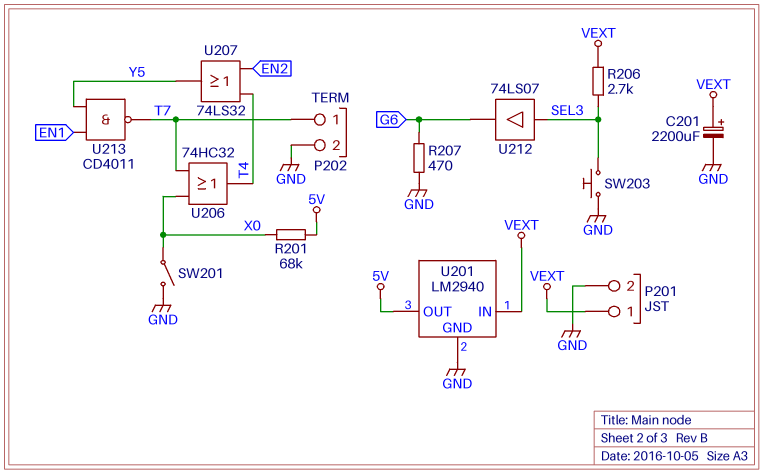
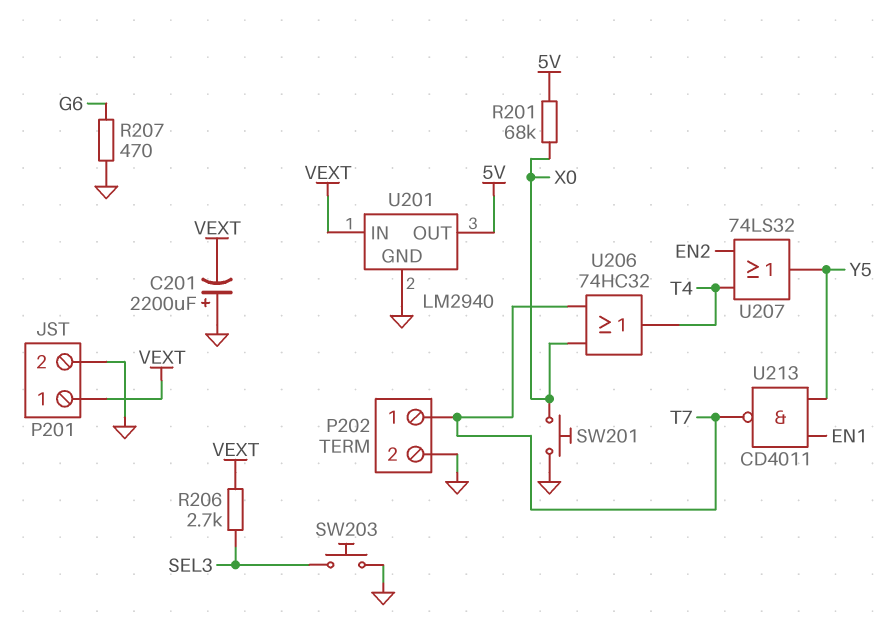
C201: 2200uF (plus VEXT, minus GND) -> 2200uF (plus GND, minus VEXT)
SW201: switch (GND, X0) -> button (GND, X0)
U212: buffer 74LS07 (in SEL3, out G6) -> none

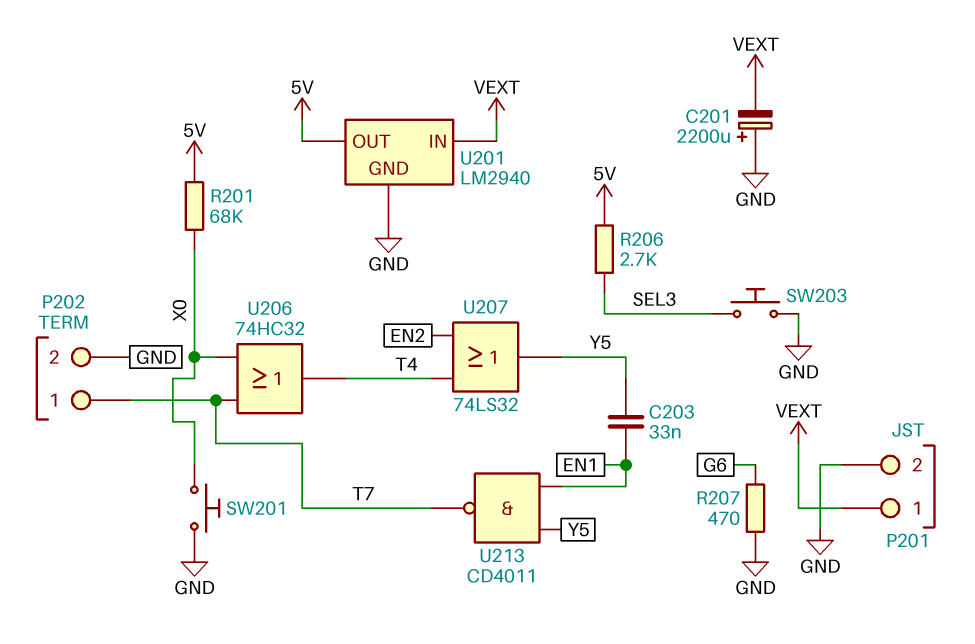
C203: none -> 33nF (EN1, Y5)
R206: 2.7k (SEL3, VEXT) -> 2.7k (5V, SEL3)

